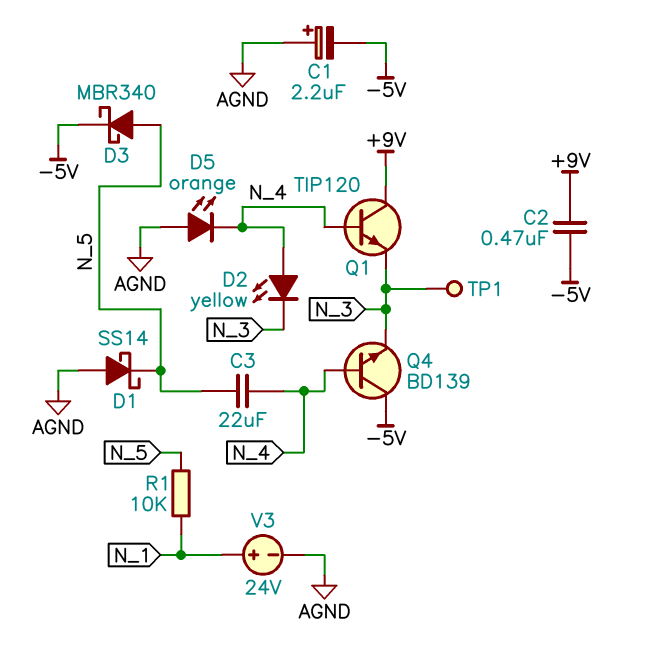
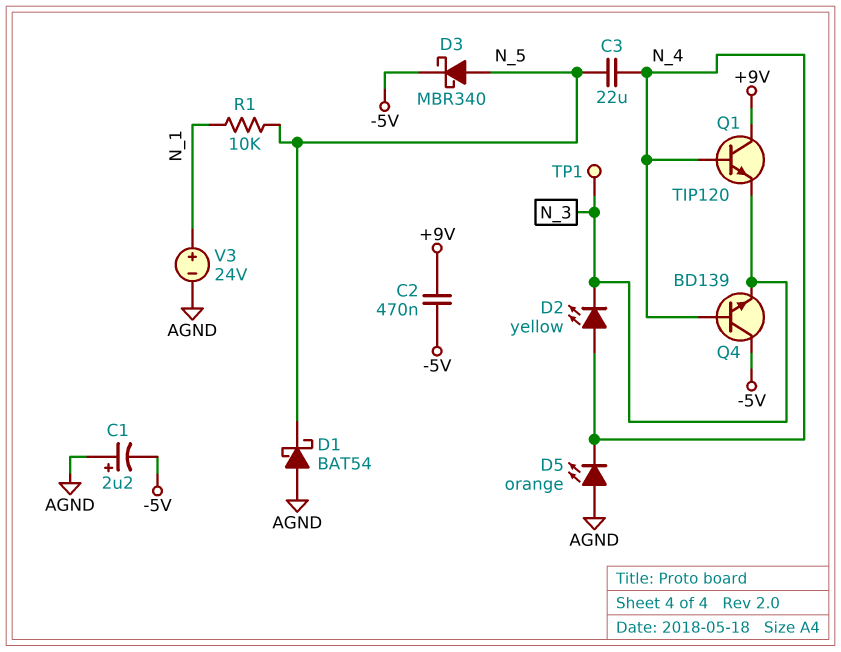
D1: schottky SS14 (A AGND, K N_5) -> schottky BAT54 (A AGND, K N_5)

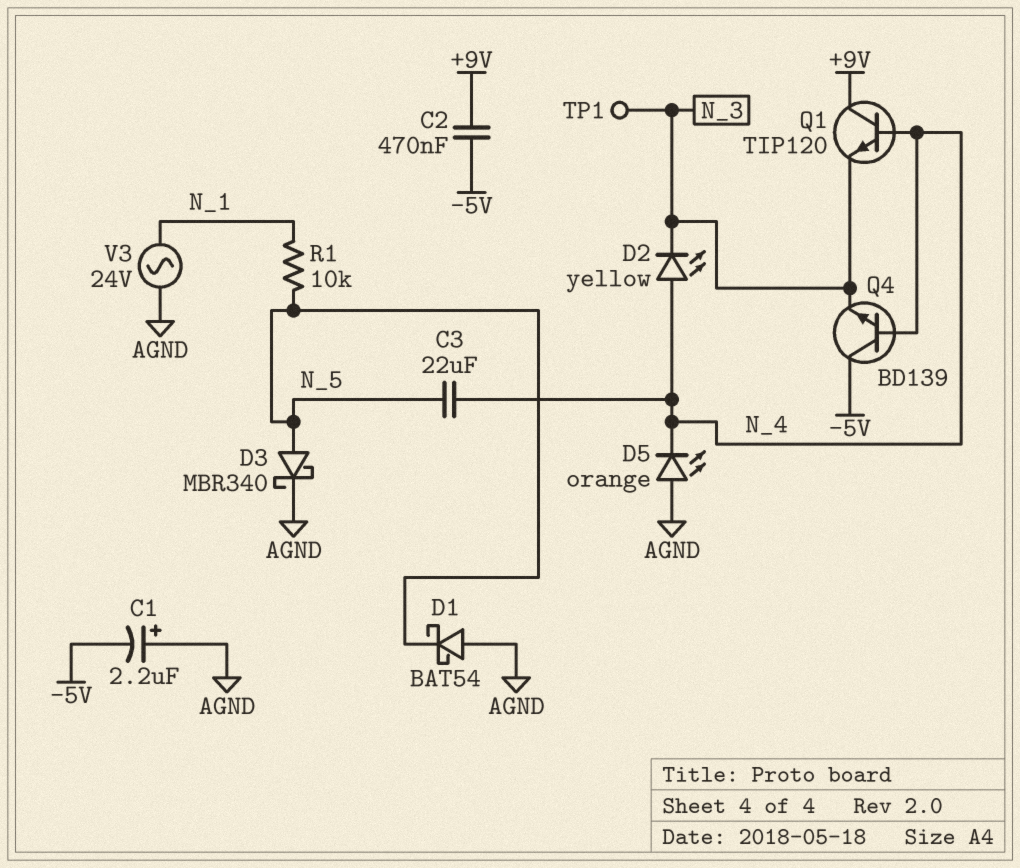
D3: schottky MBR340 (A N_5, K -5V) -> schottky MBR340 (A N_5, K AGND)
V3: 24V (plus N_1, minus AGND) -> AC 24V (AGND, N_1)

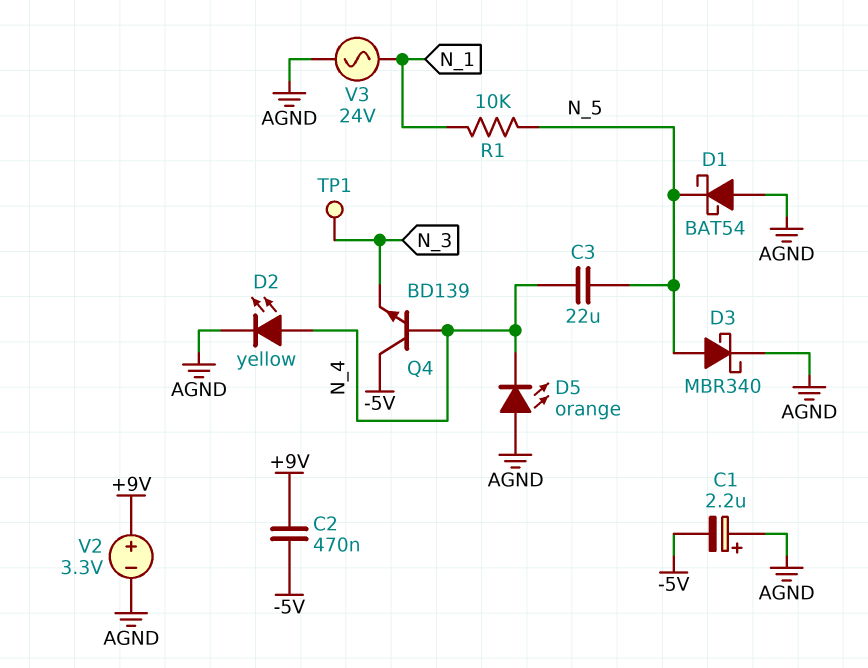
D2: LED yellow (A N_4, K N_3) -> LED yellow (A N_4, K AGND)
Q1: NPN TIP120 (B N_4, C +9V, E N_3) -> none
V2: none -> 3.3V (plus +9V, minus AGND)

